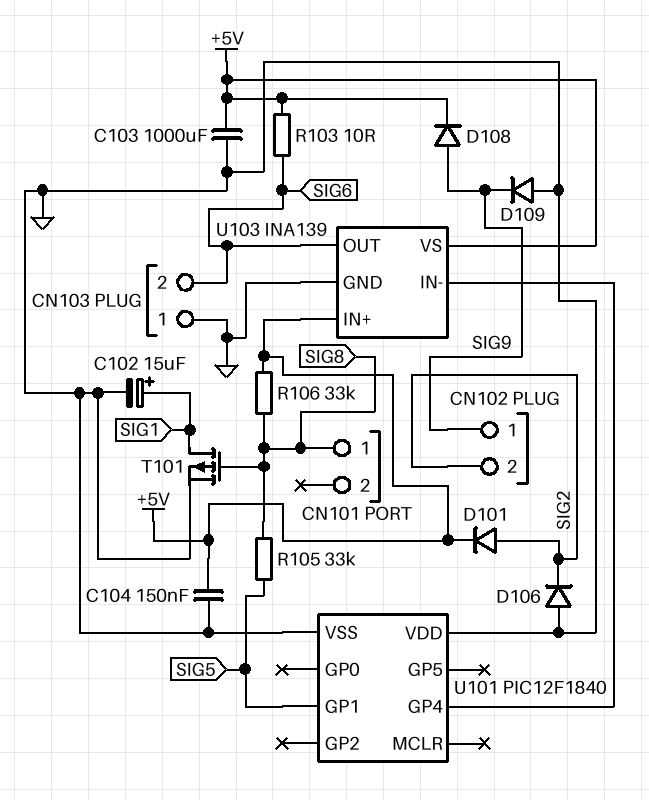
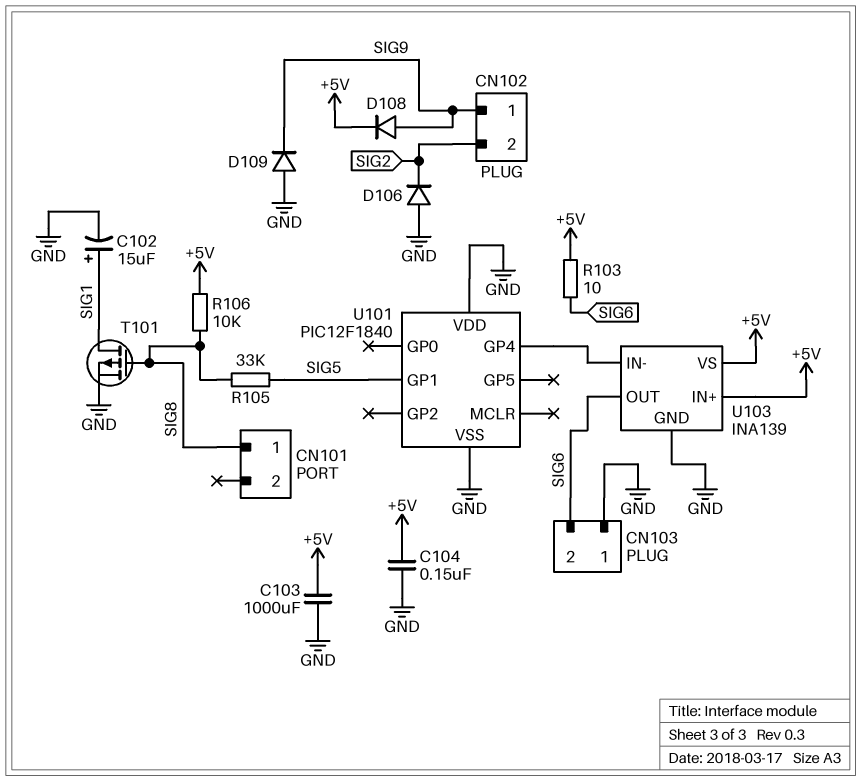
D101: diode (A SIG2, K +5V) -> none
R106: 33k (+5V, SIG8) -> 10k (+5V, SIG8)

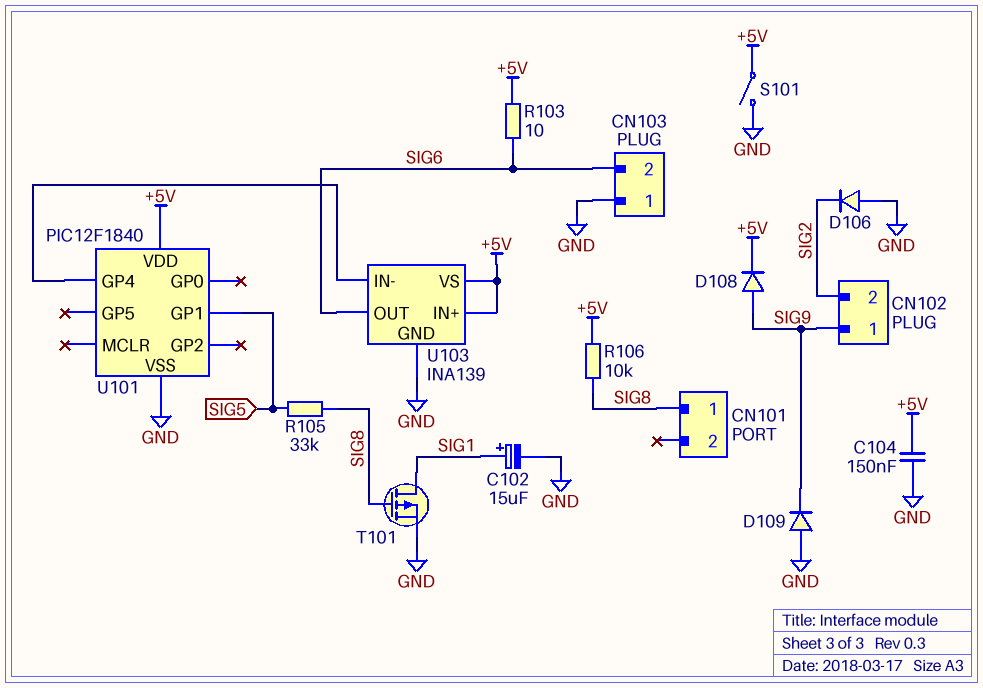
C103: 1000uF (+5V, GND) -> none
S101: none -> switch (+5V, GND)
U101 pin VDD: GND -> +5V

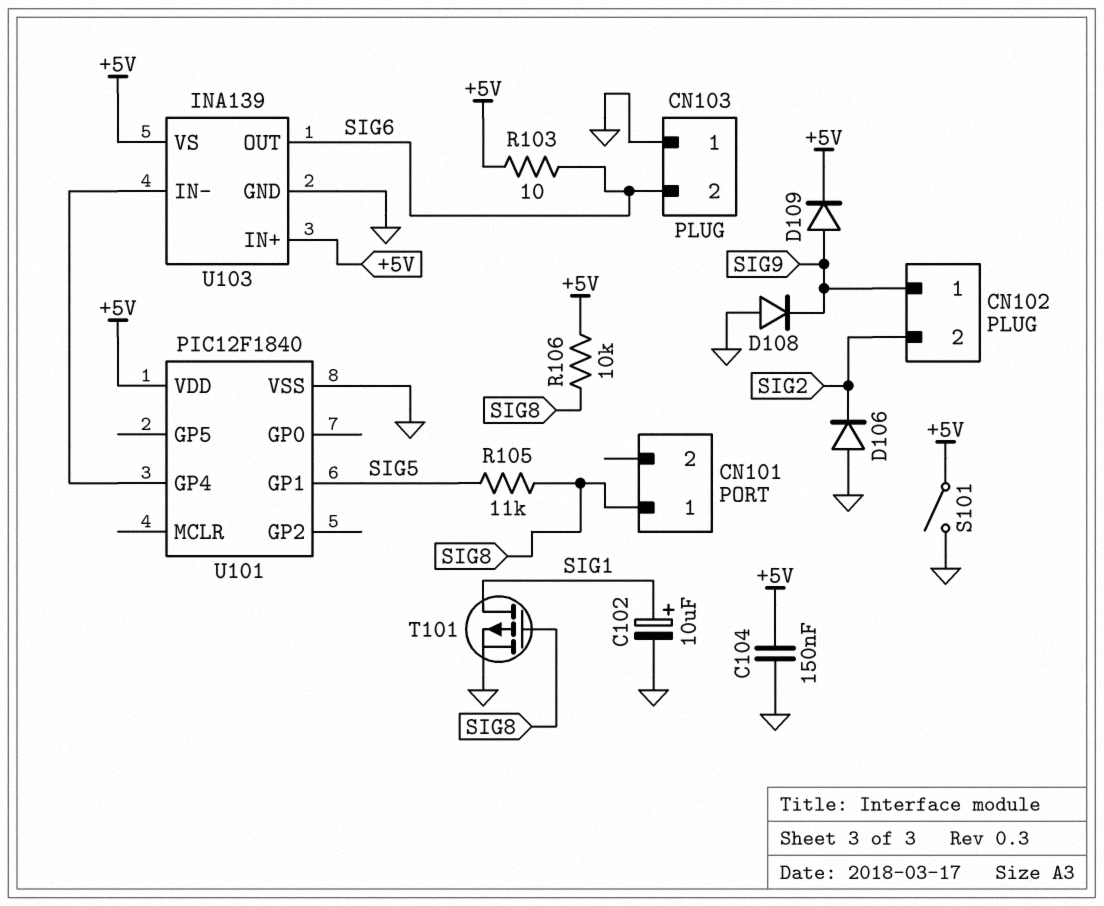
C102: 15uF (plus SIG1, minus GND) -> 10uF (plus SIG1, minus GND)
D108: diode (A SIG9, K +5V) -> diode (A GND, K SIG9)
D109: diode (A GND, K SIG9) -> diode (A SIG9, K +5V)
R105: 33k (SIG5, SIG8) -> 11k (SIG5, SIG8)

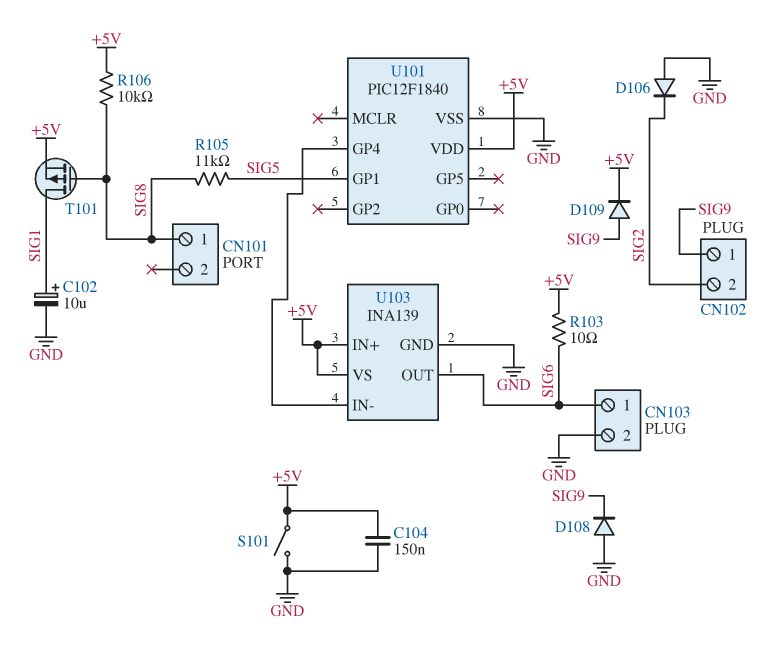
CN103 pin 1: GND -> SIG6
CN103 pin 2: SIG6 -> GND
T101: PMOS (G SIG8, D SIG1, S GND) -> PMOS (G SIG8, D SIG1, S +5V)

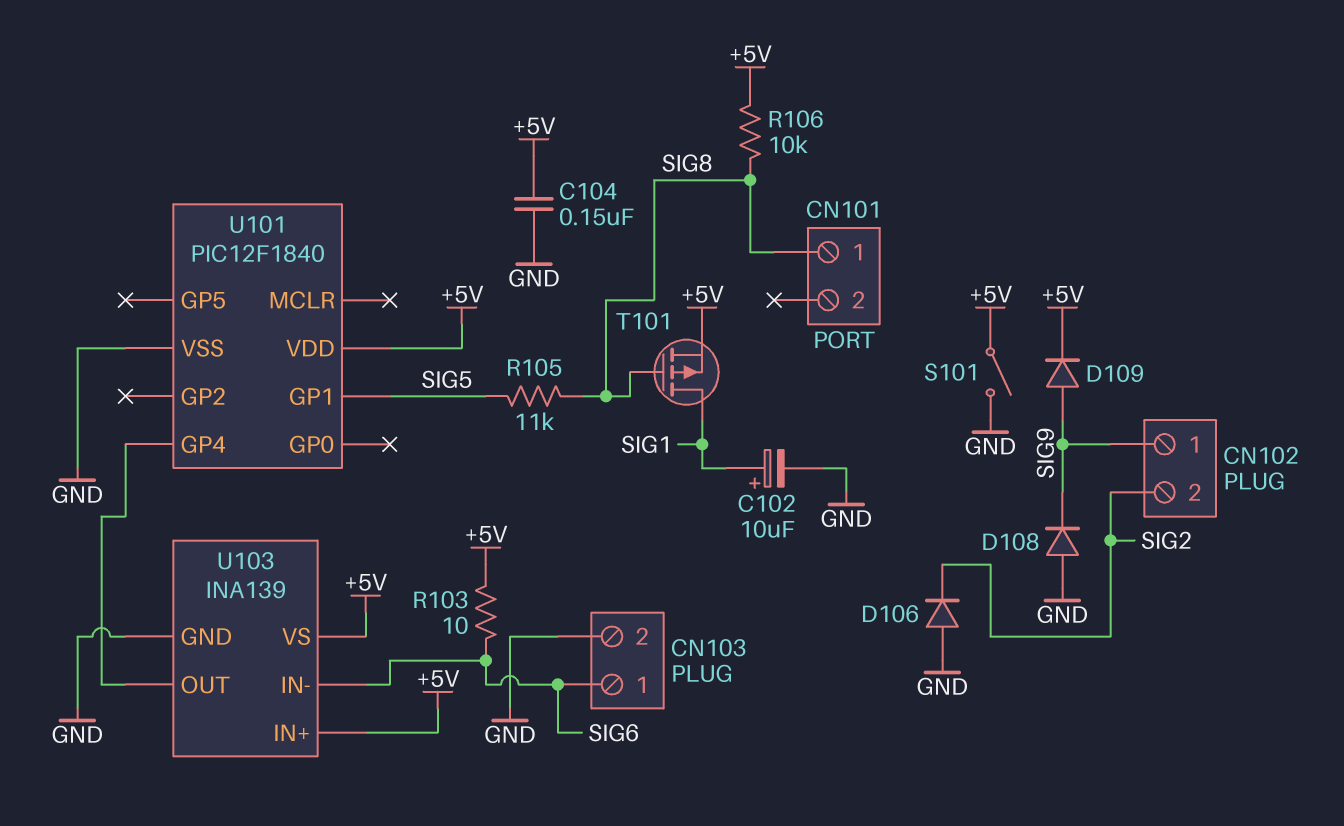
U103 pin IN-: U101/GP4 -> SIG6
U103 pin OUT: SIG6 -> U101/GP4

